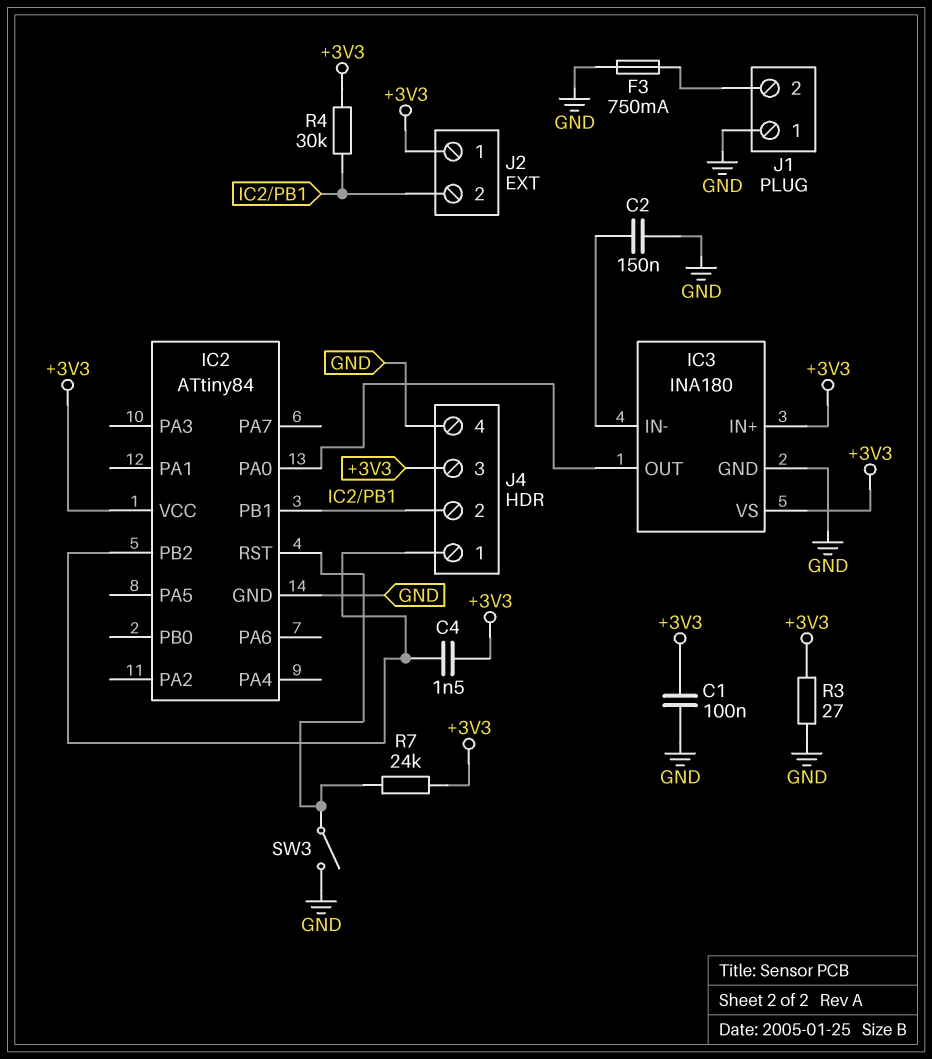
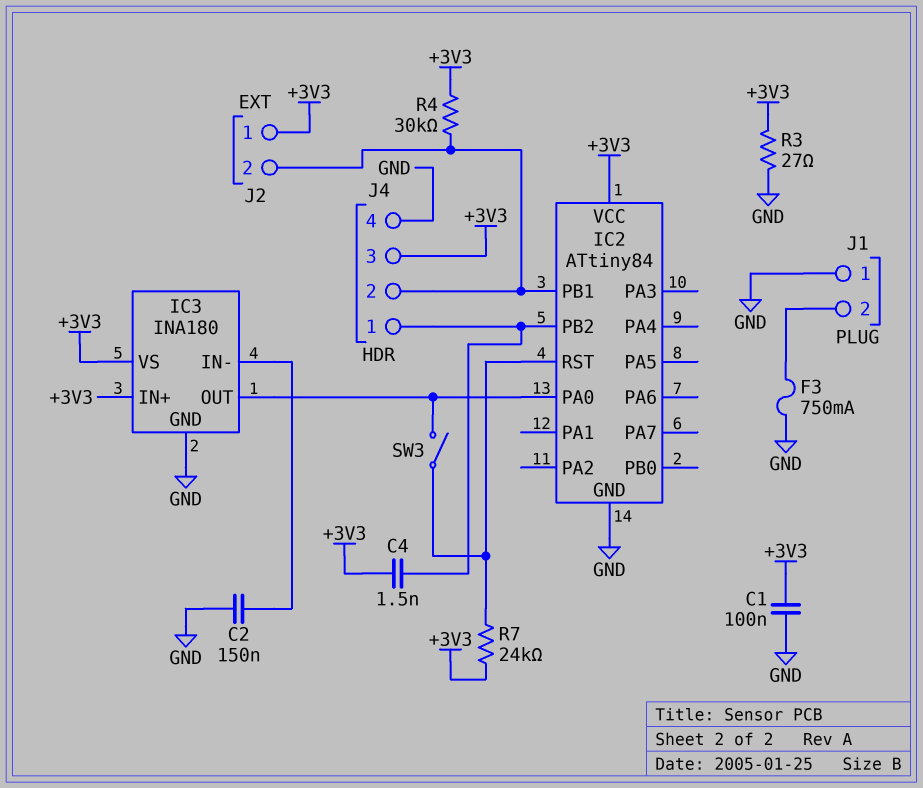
SW3: switch (GND, IC2/RST) -> switch (IC2/PA0, IC2/RST)

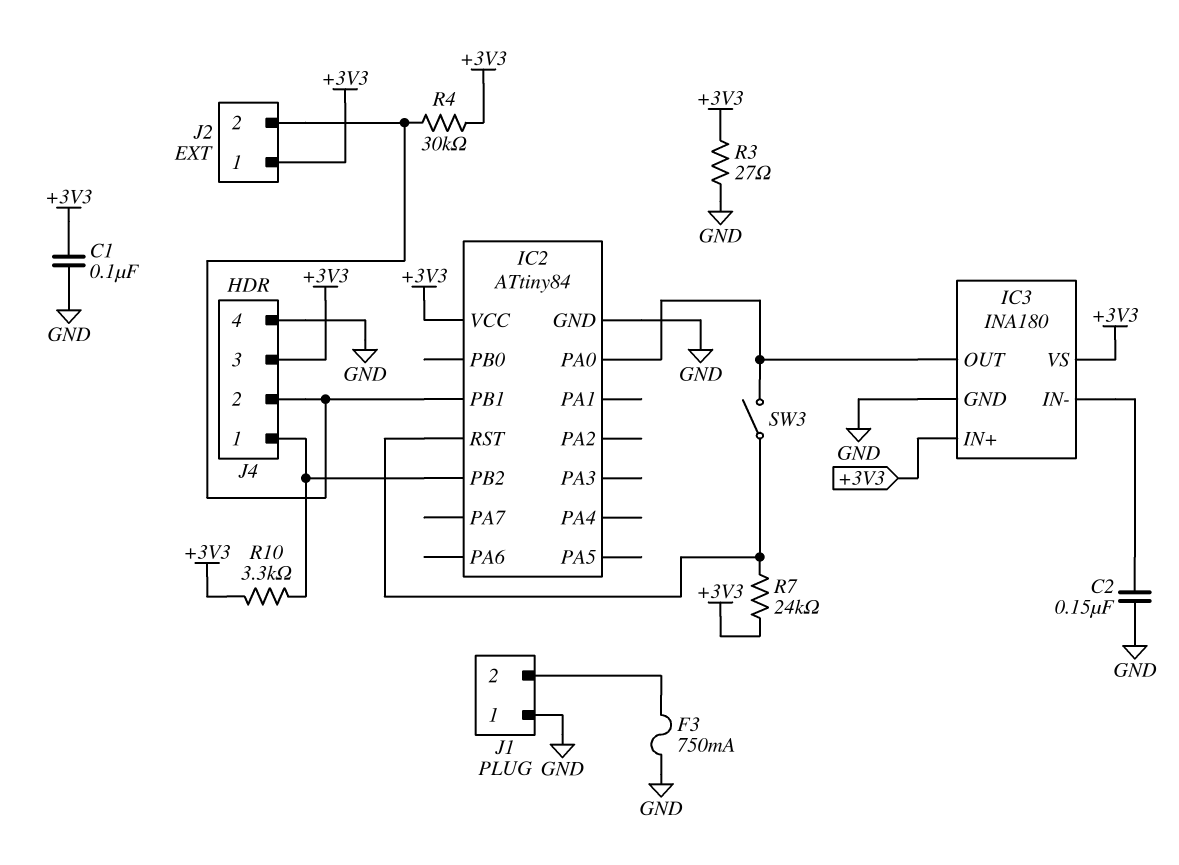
C4: 1.5nF (+3V3, IC2/PB2) -> none
R10: none -> 3.3k (+3V3, IC2/PB2)

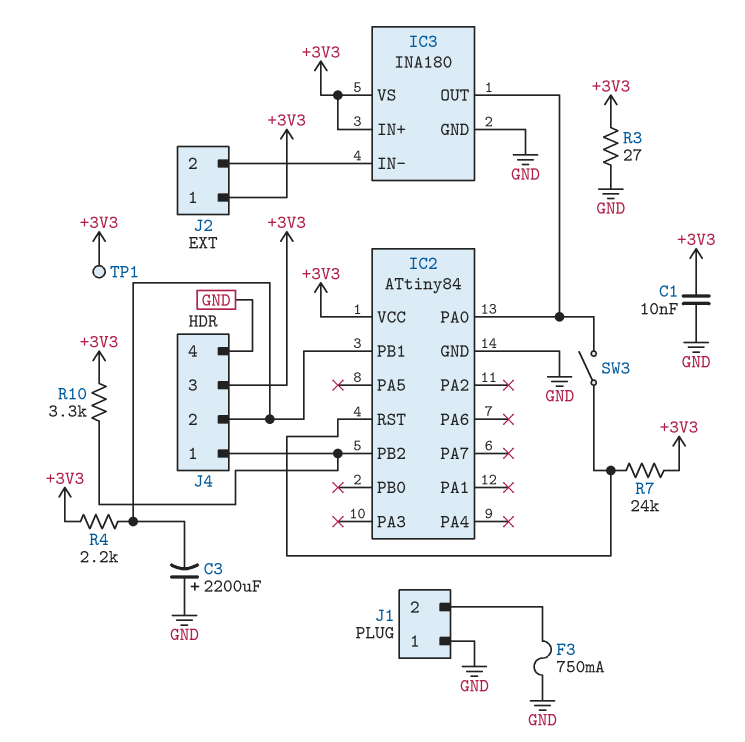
C1: 100nF (+3V3, GND) -> 10nF (+3V3, GND)
C2: 150nF (GND, IC3/IN-) -> none
C3: none -> 2200uF (plus GND, minus IC2/PB1)
J2 pin 2: IC2/PB1 -> IC3/IN-
R4: 30k (+3V3, IC2/PB1) -> 2.2k (+3V3, IC2/PB1)
TP1: none -> test point (+3V3)

